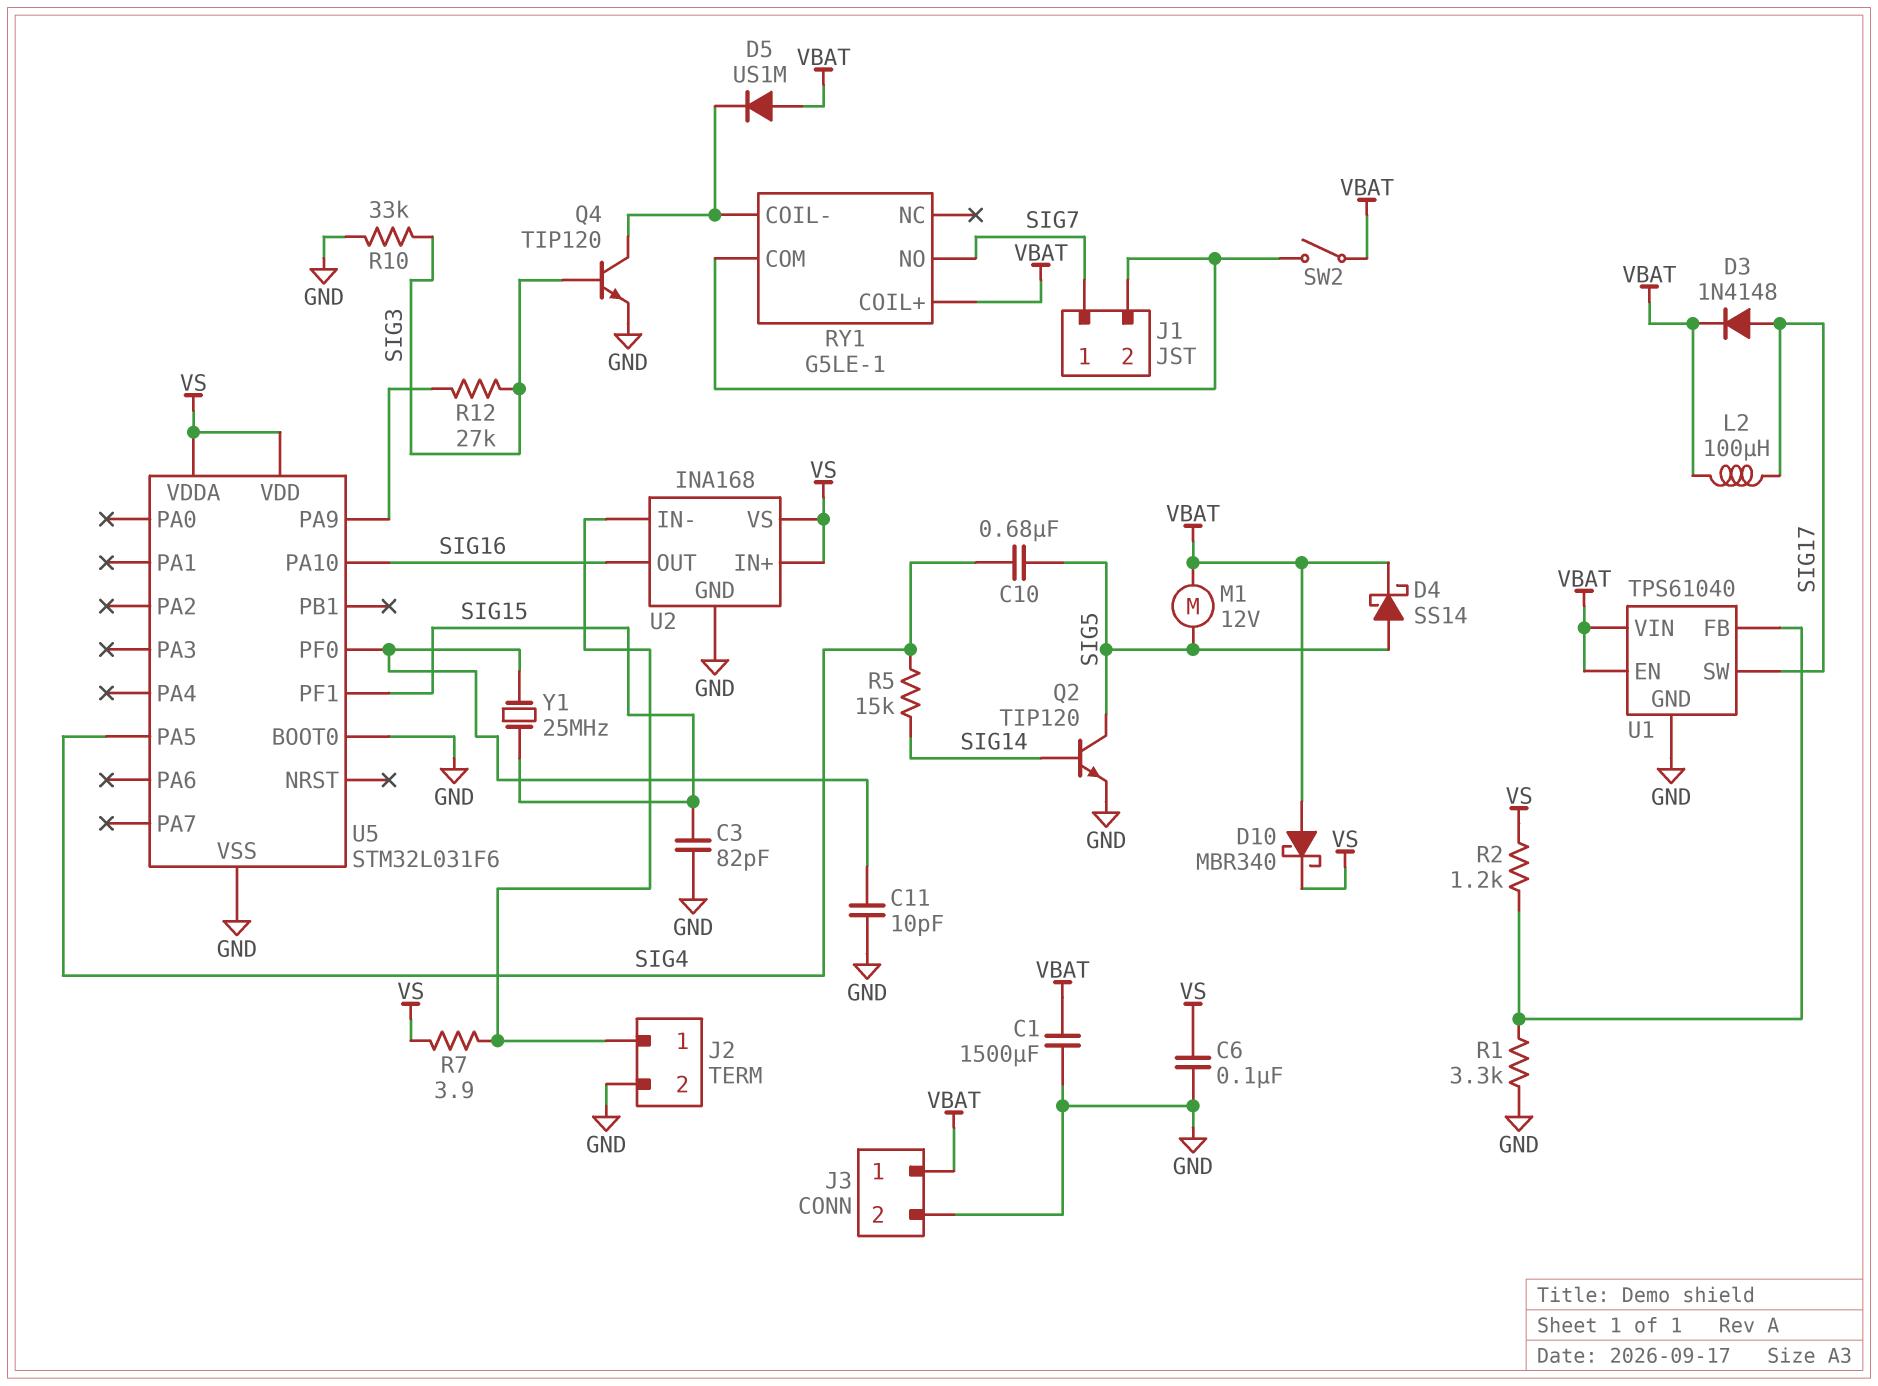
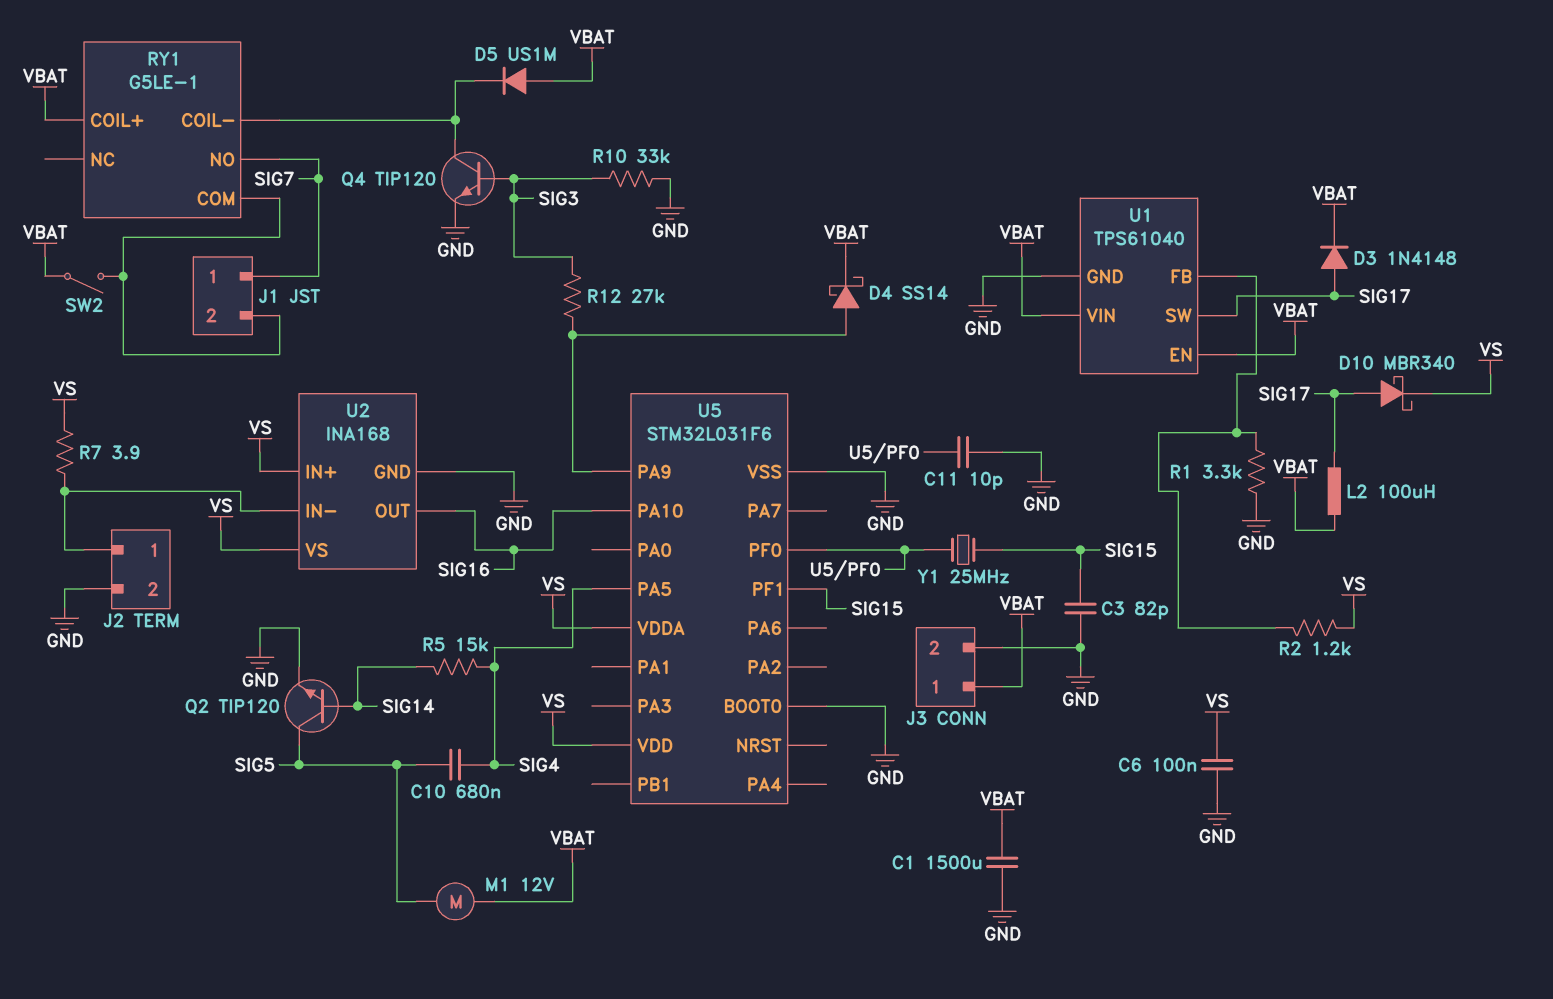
D4: schottky SS14 (A SIG5, K VBAT) -> schottky SS14 (A U5/PA9, K VBAT)
D10: schottky MBR340 (A VBAT, K VS) -> schottky MBR340 (A SIG17, K VS)

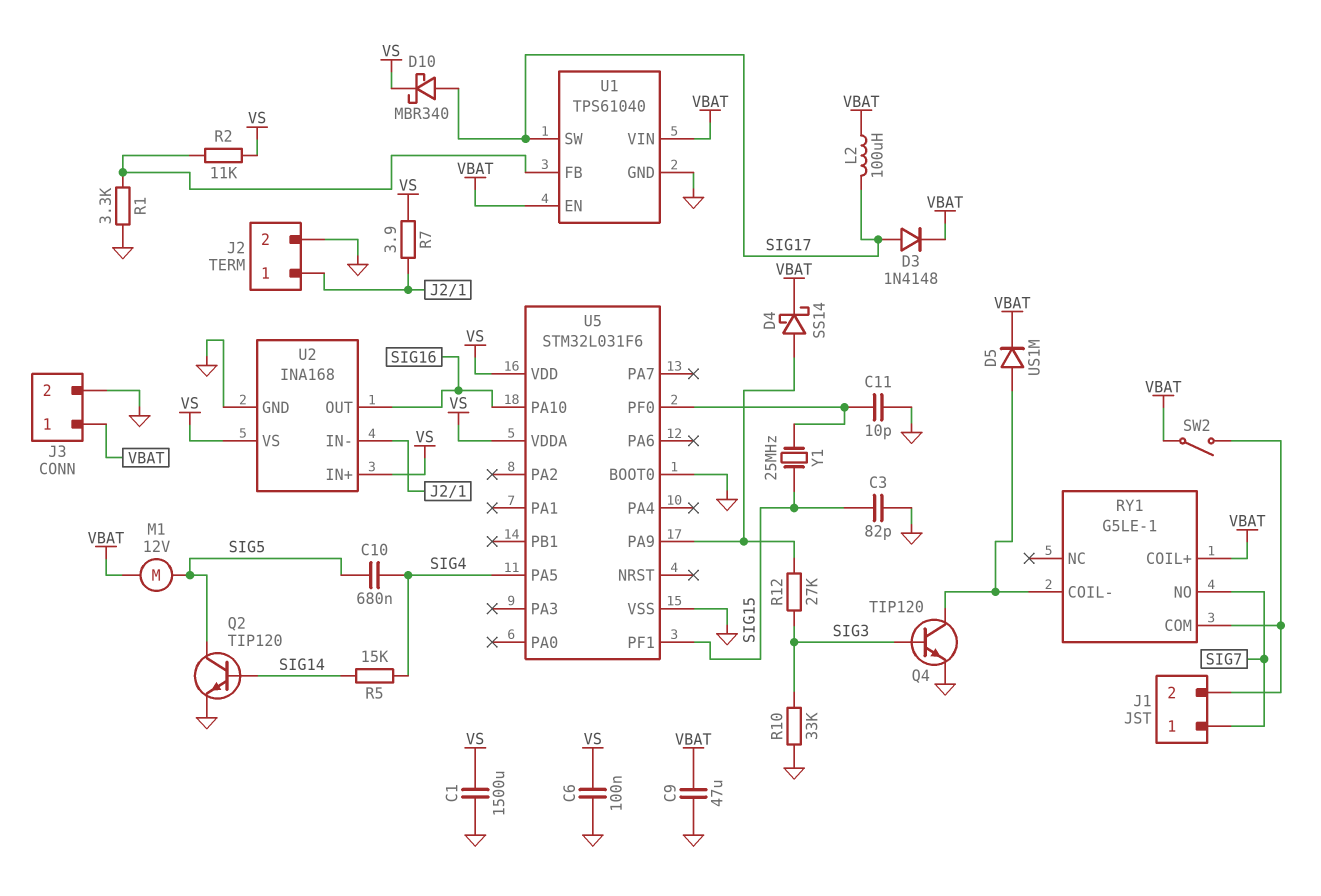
C1: 1500uF (GND, VBAT) -> 1500uF (GND, VS)
C9: none -> 47uF (GND, VBAT)
D5: diode US1M (A VBAT, K RY1/COIL-) -> diode US1M (A RY1/COIL-, K VBAT)
R2: 1.2k (U1/FB, VS) -> 11k (U1/FB, VS)

